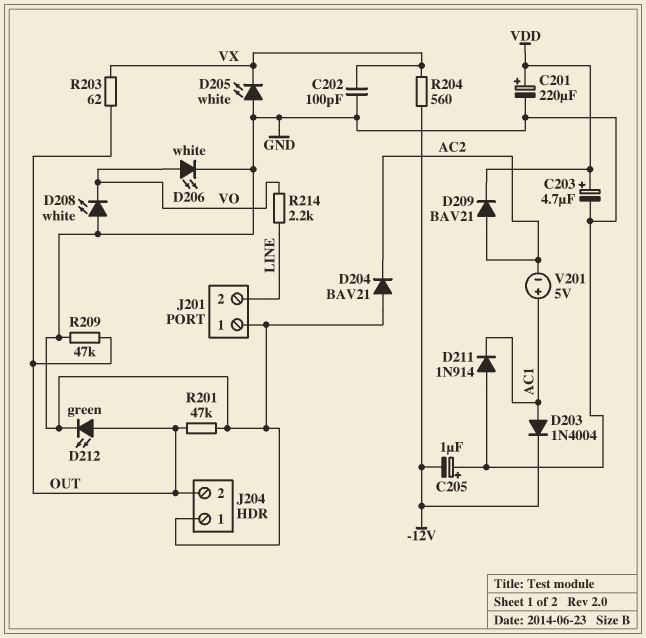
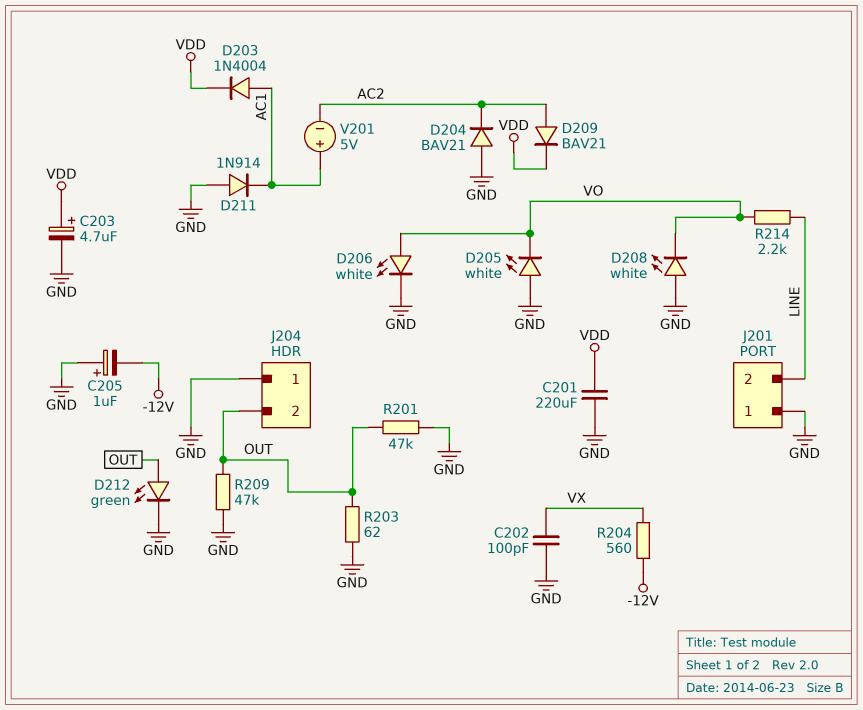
C201: 220uF (plus VDD, minus GND) -> 220uF (GND, VDD)
D203: diode 1N4004 (A AC1, K -12V) -> diode 1N4004 (A AC1, K VDD)
D205: LED white (A GND, K VX) -> LED white (A GND, K VO)
R203: 62 (OUT, VX) -> 62 (GND, OUT)

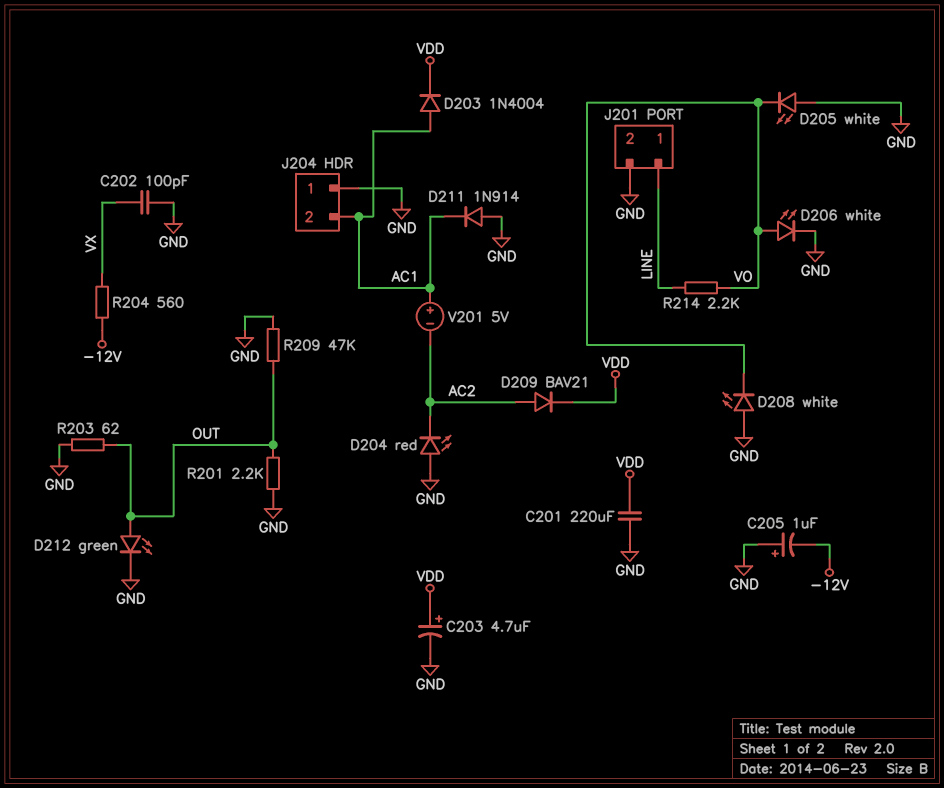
D204: diode BAV21 (A GND, K AC2) -> LED red (A GND, K AC2)
J201 pin 1: GND -> LINE
J201 pin 2: LINE -> GND
J204 pin 2: OUT -> AC1
R201: 47k (GND, OUT) -> 2.2k (GND, OUT)

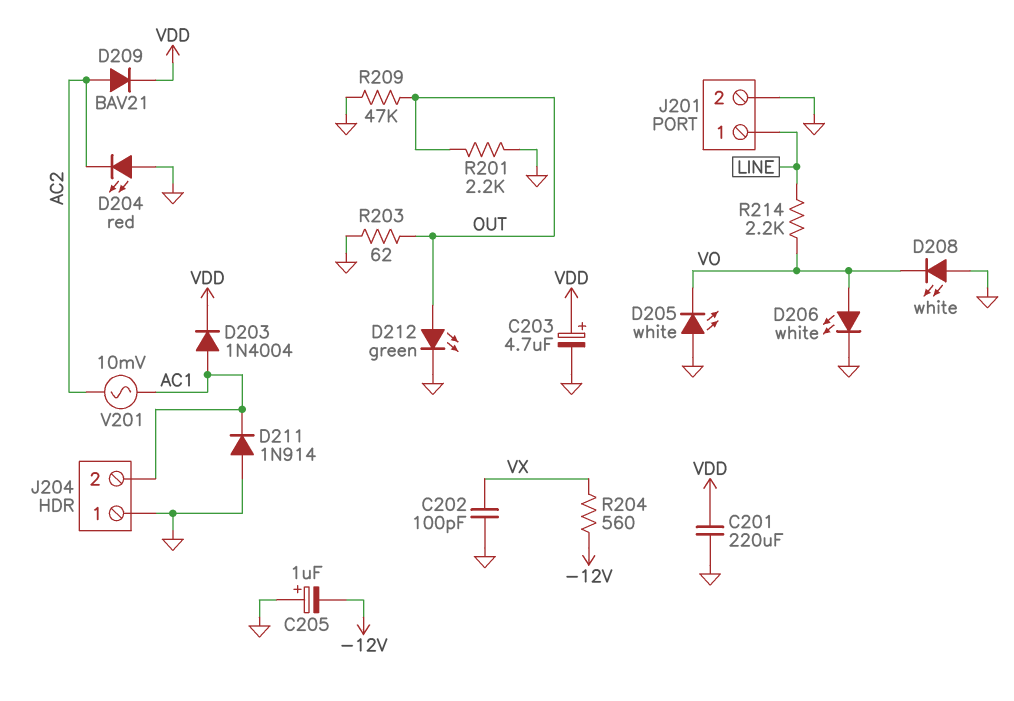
V201: 5V (plus AC1, minus AC2) -> AC 10mV (AC1, AC2)

